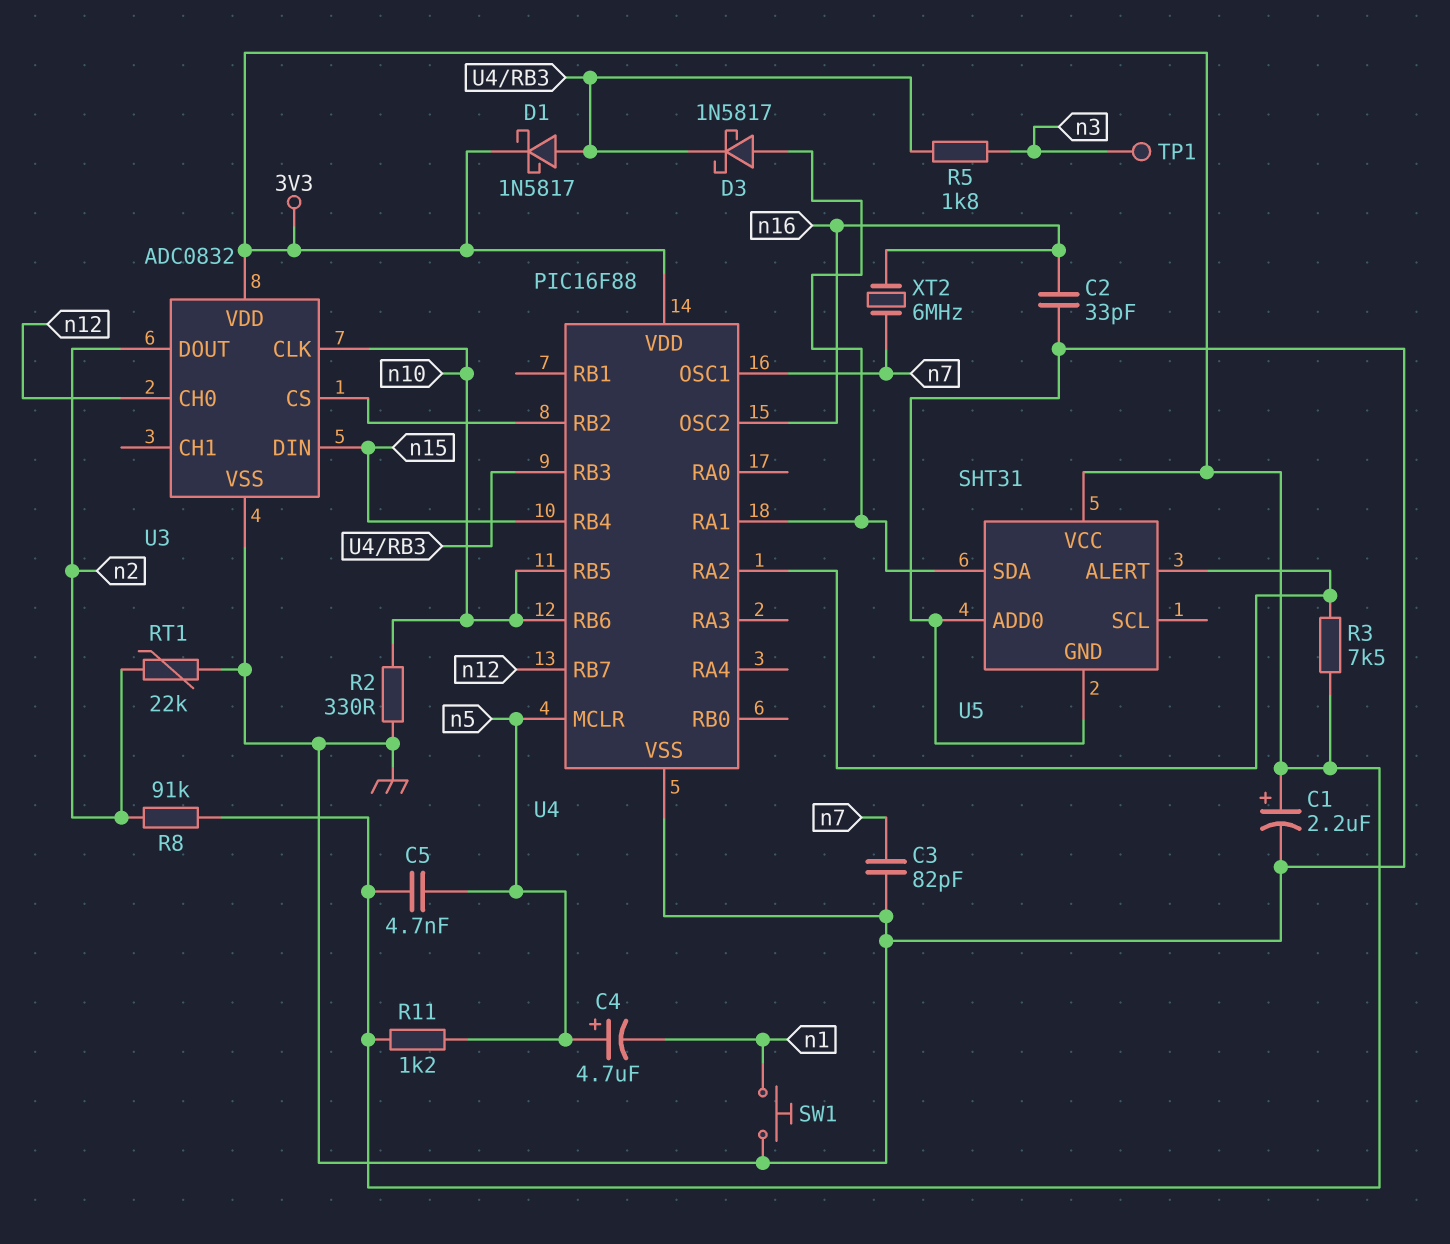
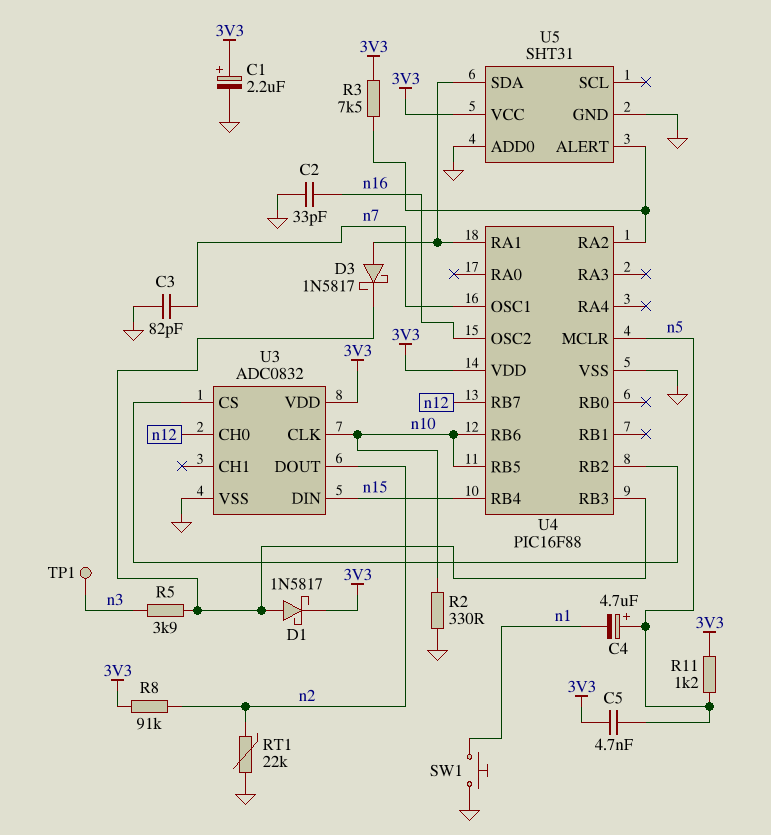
R5: 1.8k (U4/RB3, n3) -> 3.9k (U4/RB3, n3)
XT2: 6MHz (n7, n16) -> none

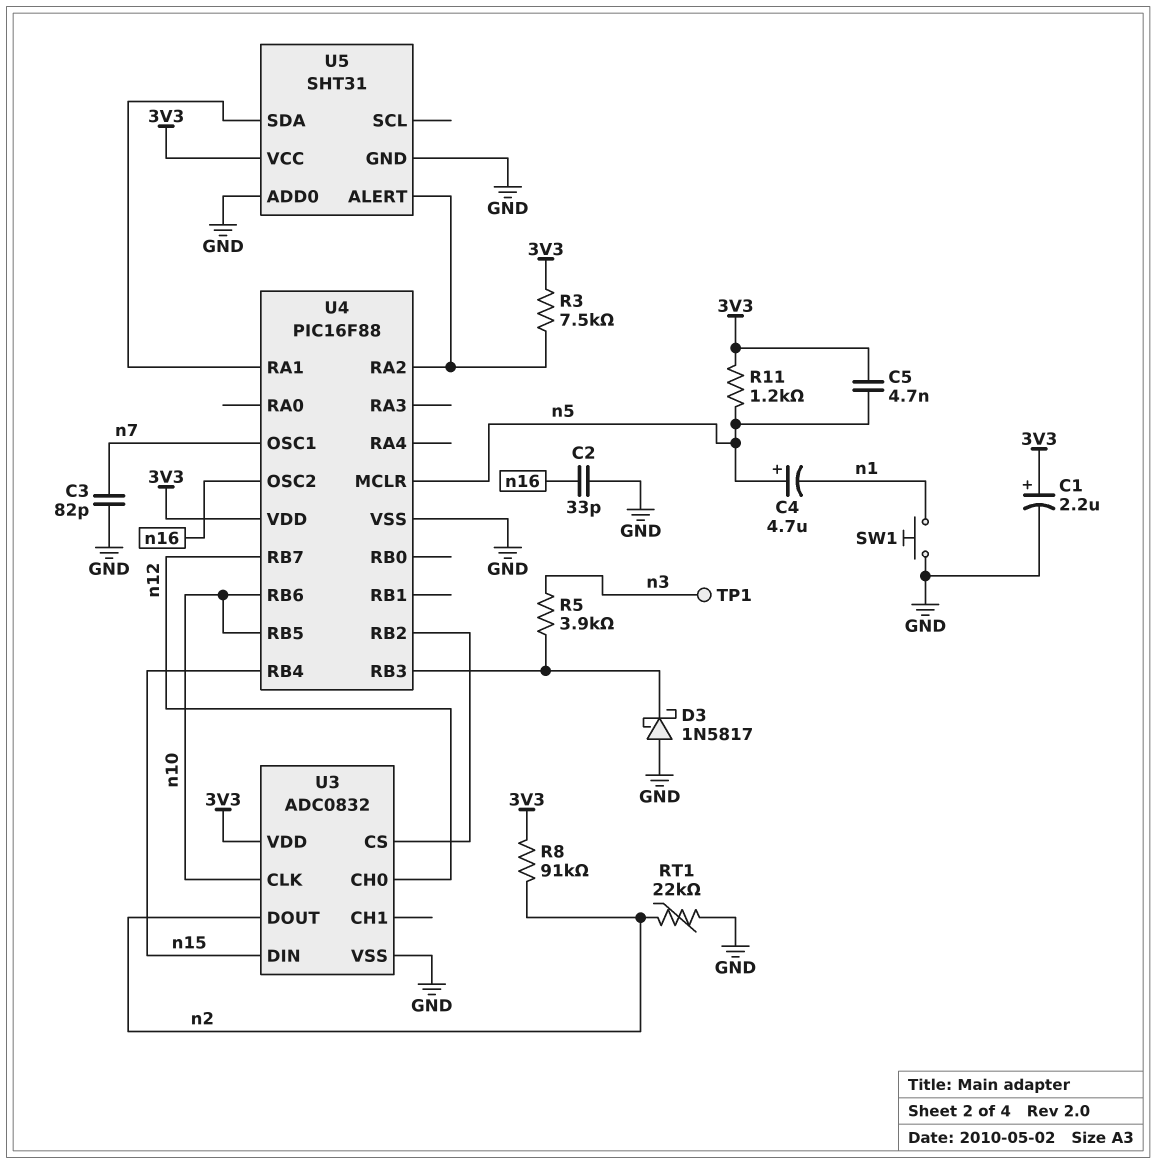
D1: schottky 1N5817 (A U4/RB3, K 3V3) -> none
D3: schottky 1N5817 (A U4/RA1, K U4/RB3) -> schottky 1N5817 (A GND, K U4/RB3)
R2: 330 (GND, n10) -> none

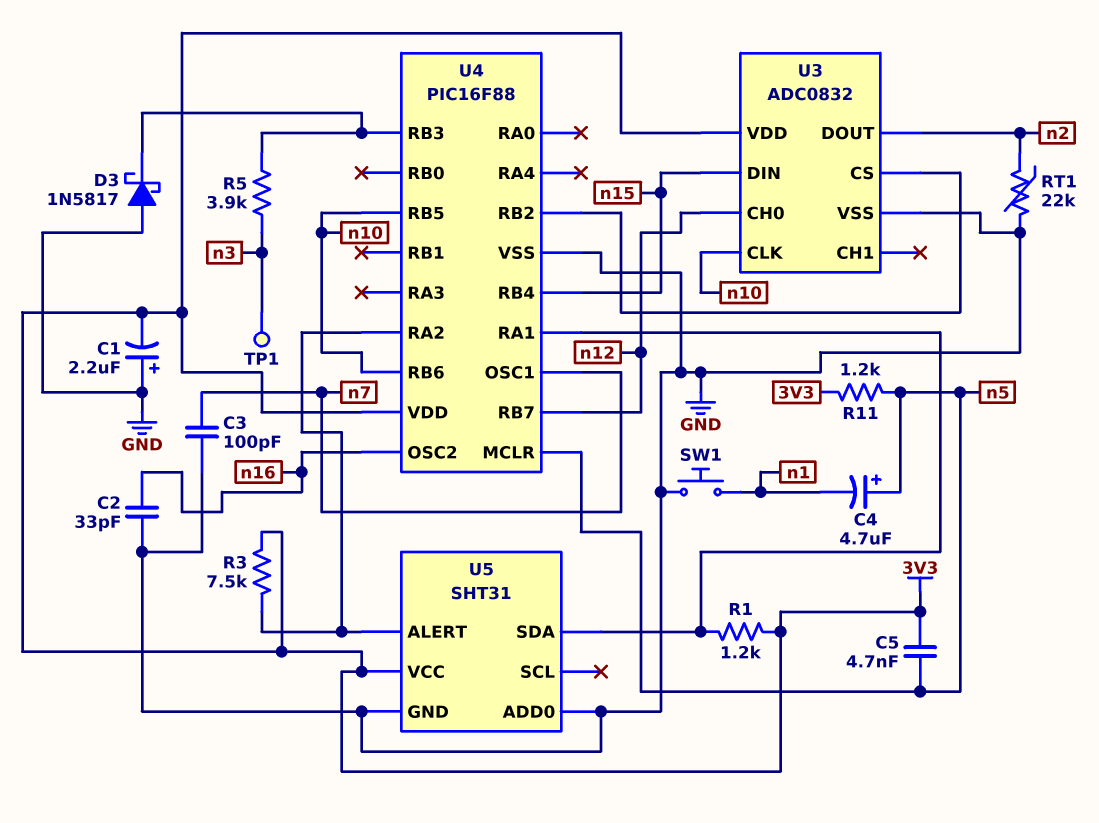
C1: 2.2uF (plus 3V3, minus GND) -> 2.2uF (plus GND, minus 3V3)
C3: 82pF (GND, n7) -> 100pF (GND, n7)
R1: none -> 1.2k (3V3, U4/RA1)
R8: 91k (3V3, n2) -> none

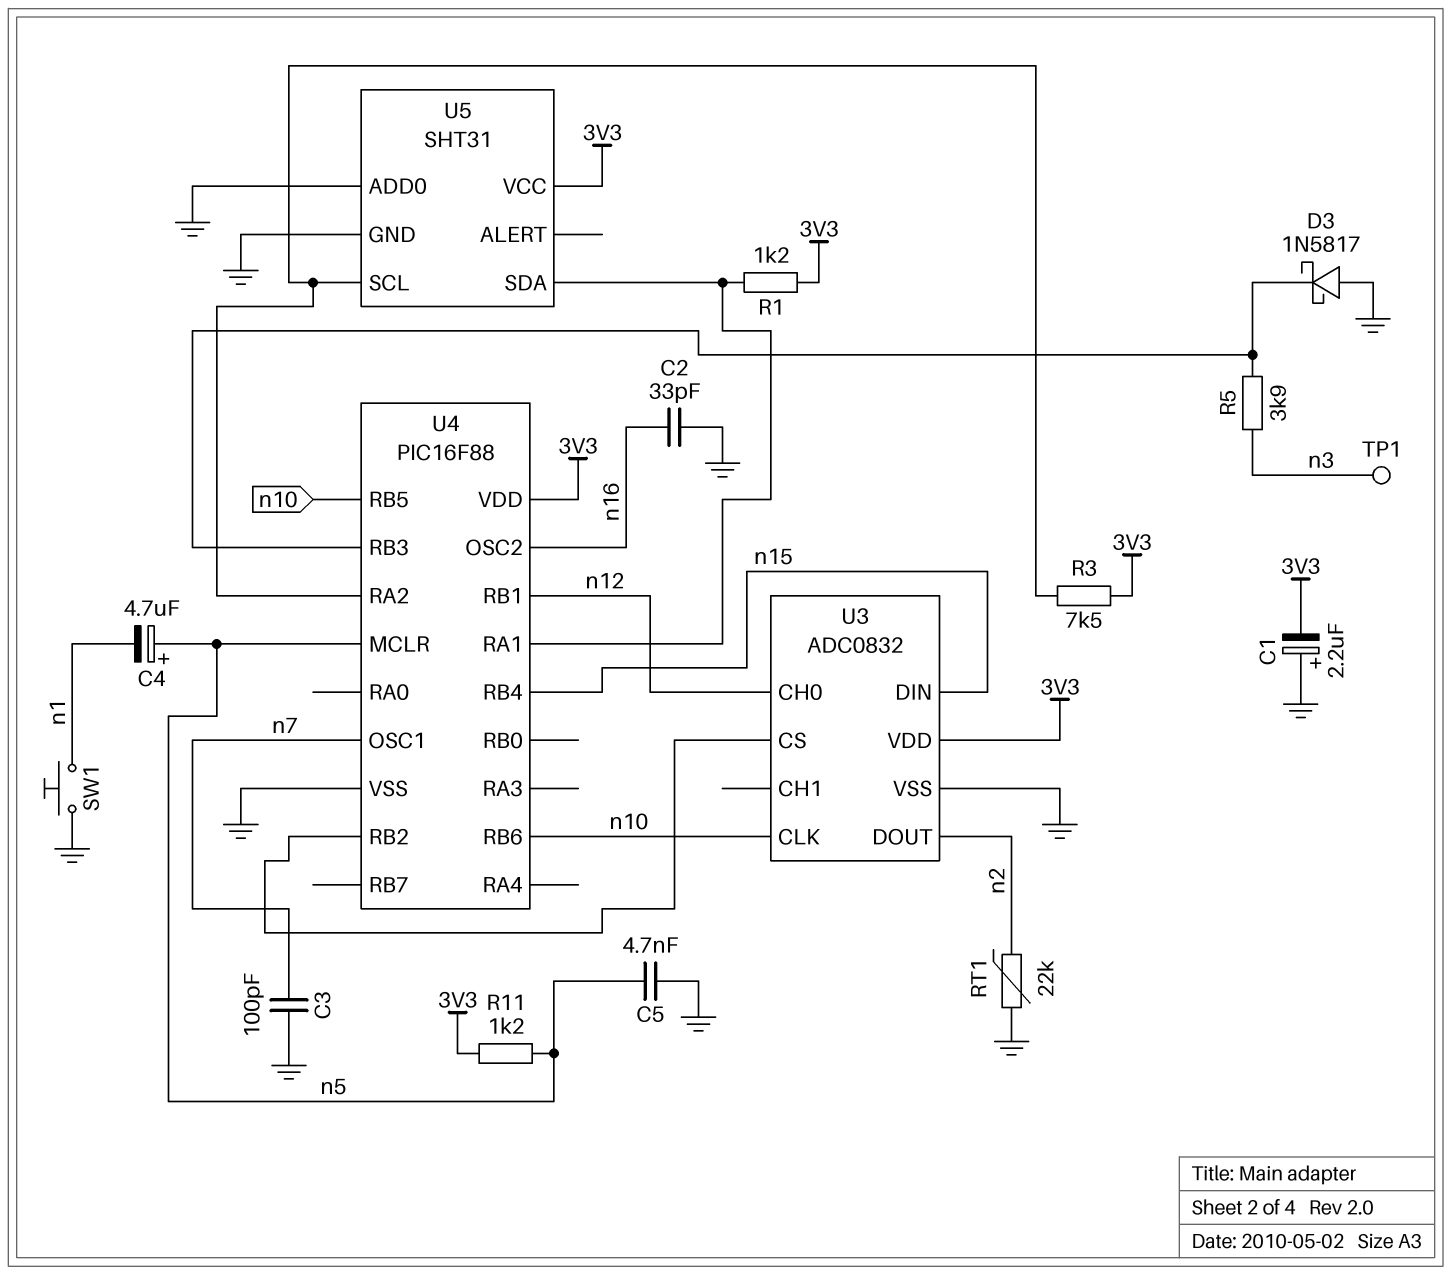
C5: 4.7nF (3V3, n5) -> 4.7nF (GND, n5)
U4 pin RB1: none -> n12
U4 pin RB7: n12 -> none
U5 pin ALERT: U4/RA2 -> none
U5 pin SCL: none -> U4/RA2

